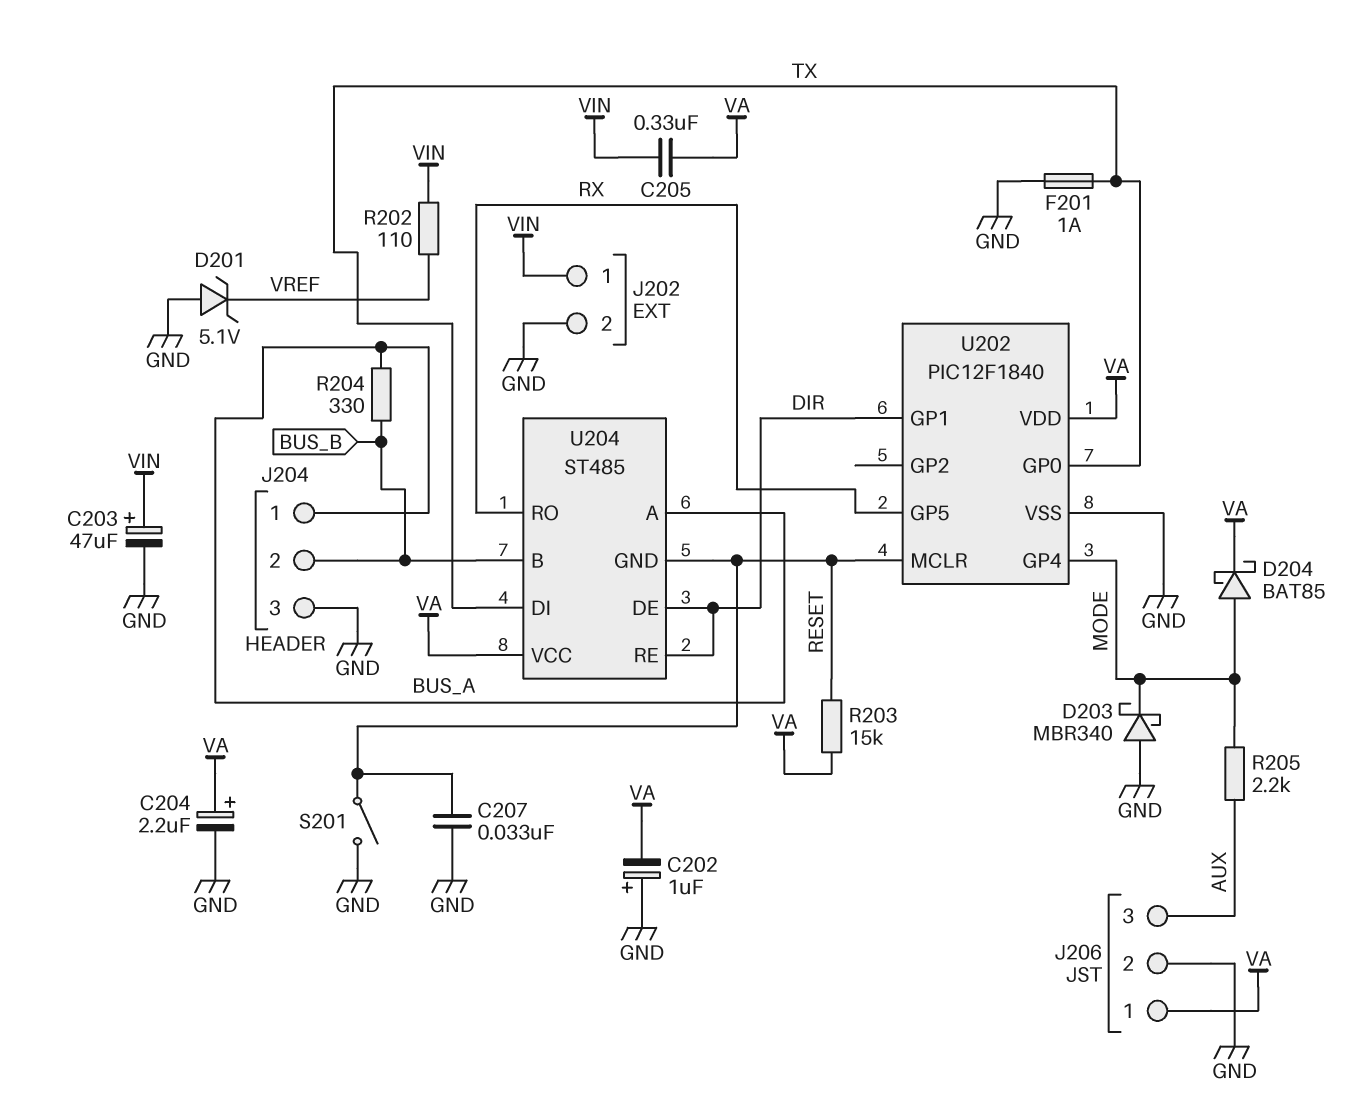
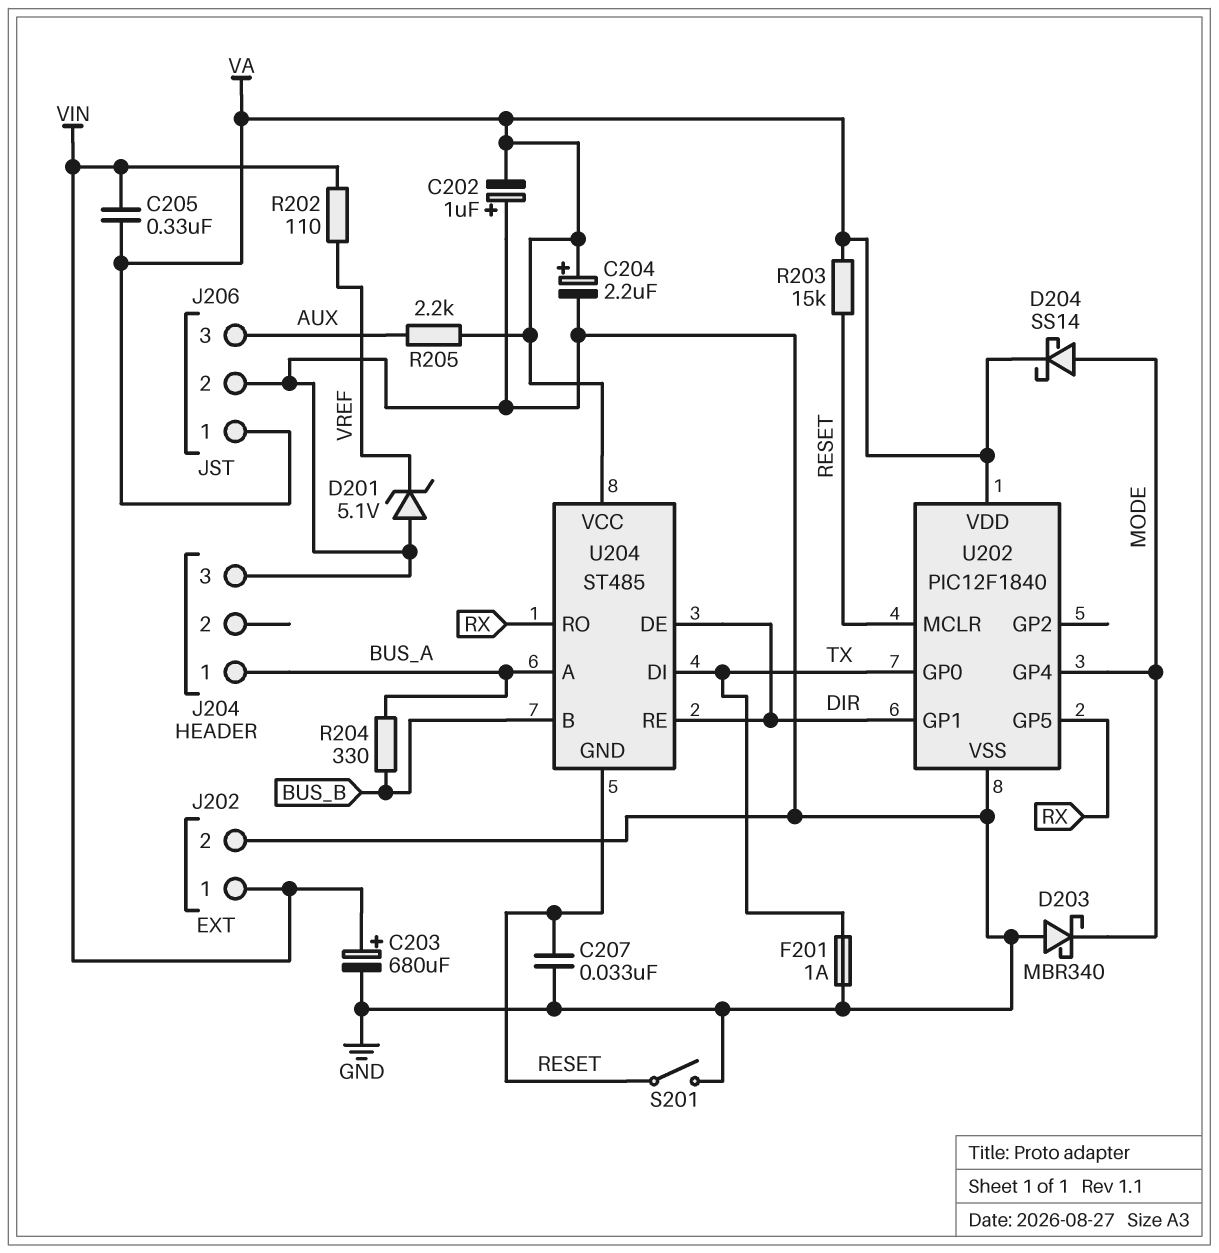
C203: 47uF (plus VIN, minus GND) -> 680uF (plus VIN, minus GND)
D204: schottky BAT85 (A MODE, K VA) -> schottky SS14 (A MODE, K VA)
J204 pin 2: BUS_B -> none
R205: 2.2k (AUX, MODE) -> 2.2k (AUX, VA)

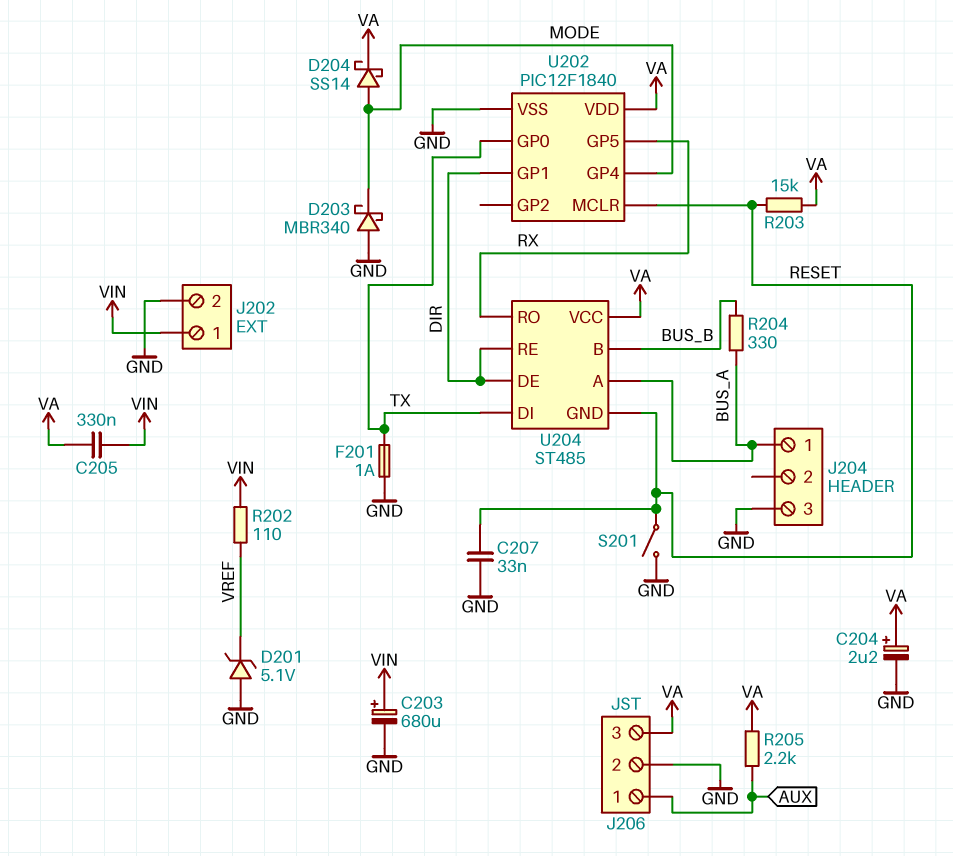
C202: 1uF (plus GND, minus VA) -> none
J206 pin 1: VA -> AUX
J206 pin 3: AUX -> VA

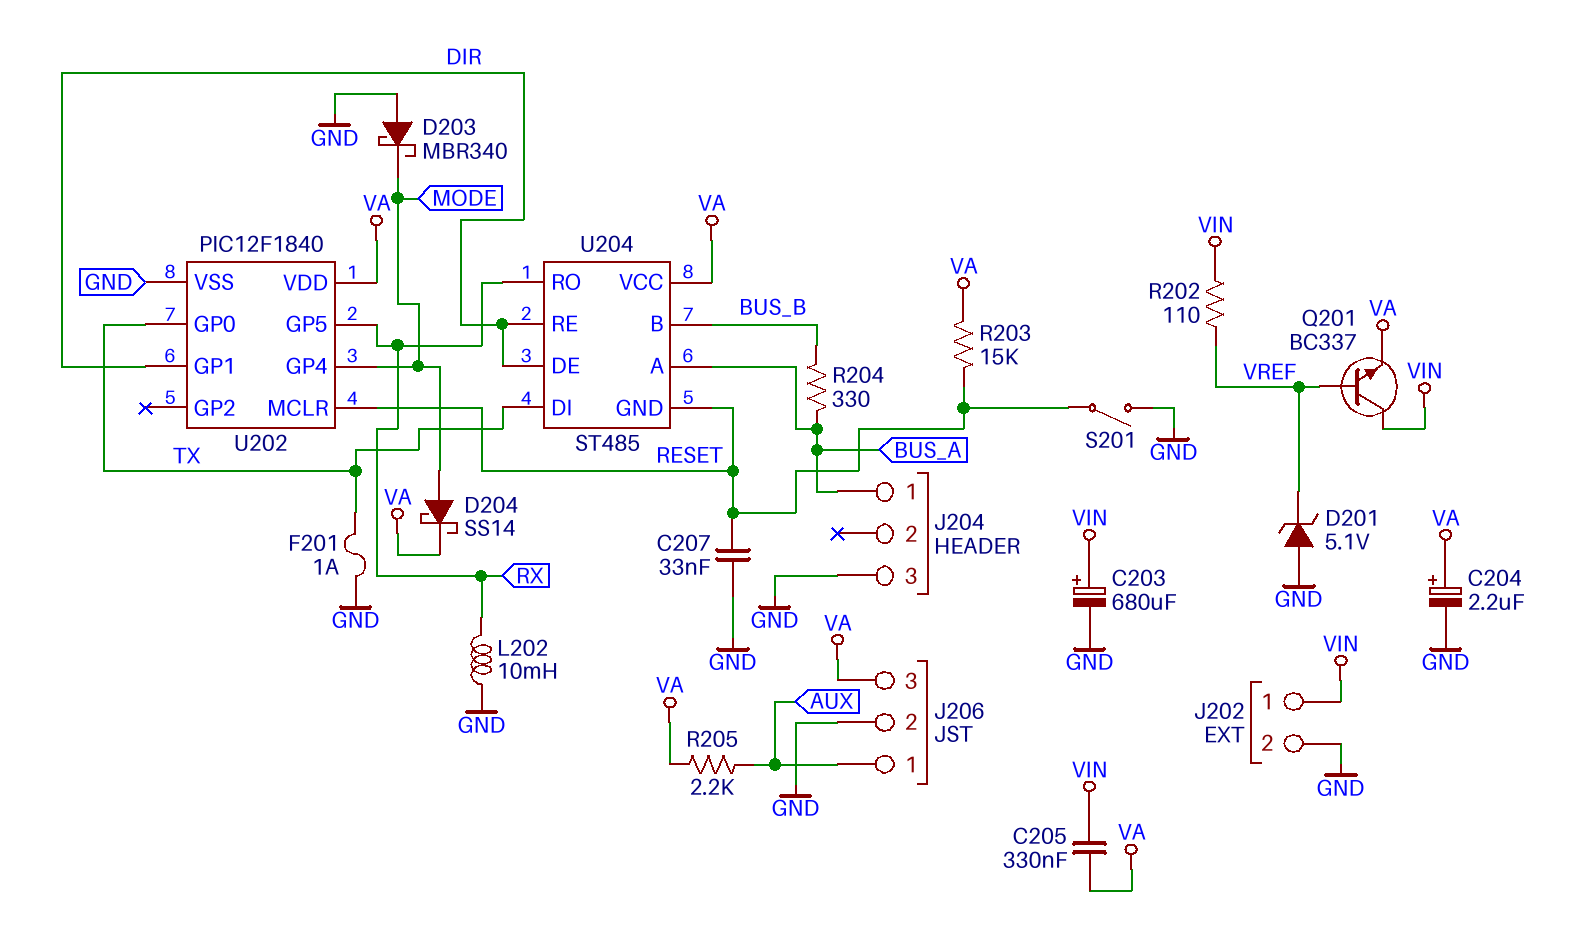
L202: none -> 10mH (GND, RX)
Q201: none -> NPN BC337 (B VREF, C VIN, E VA)

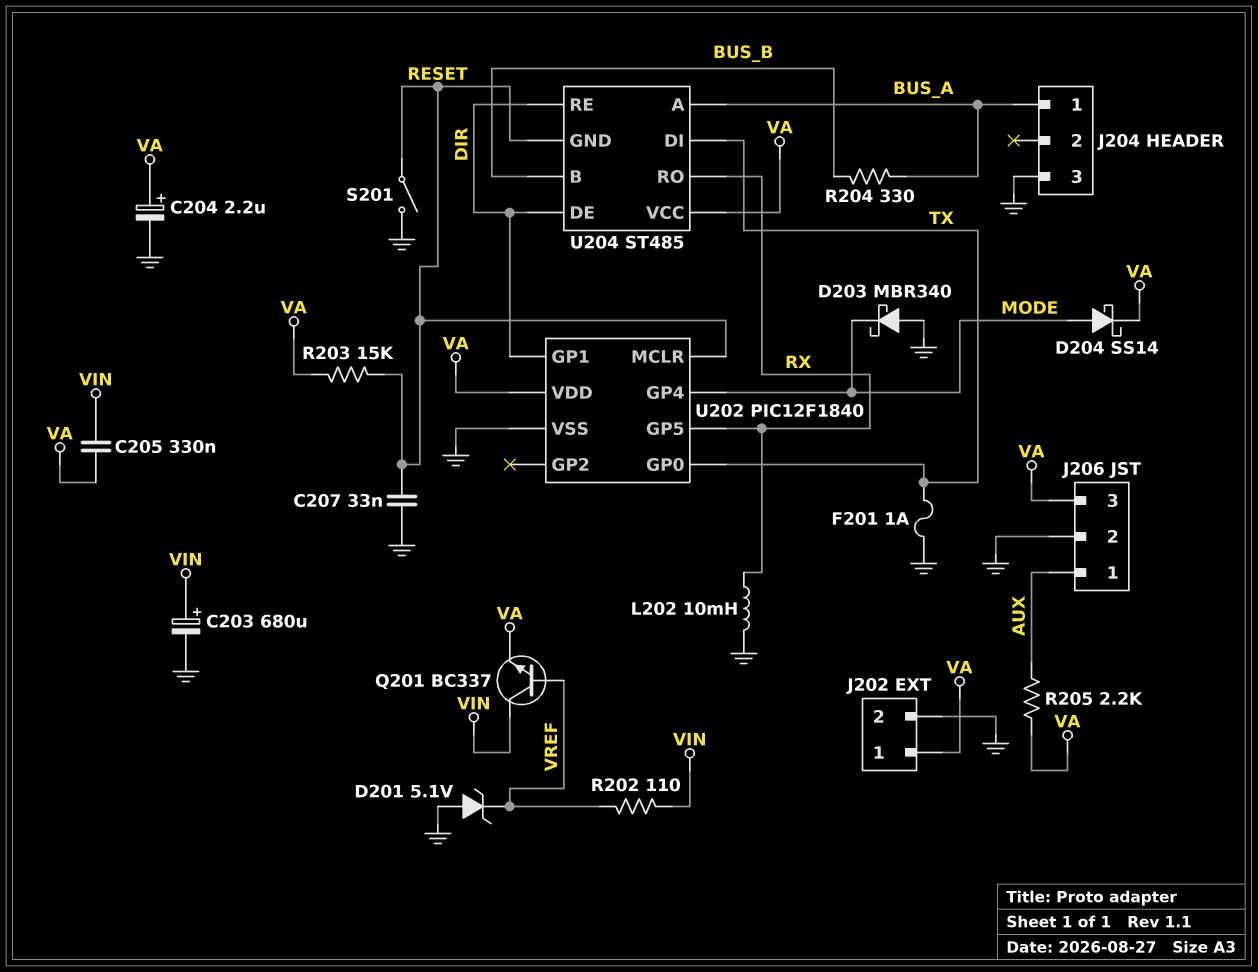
J202 pin 1: VIN -> VA

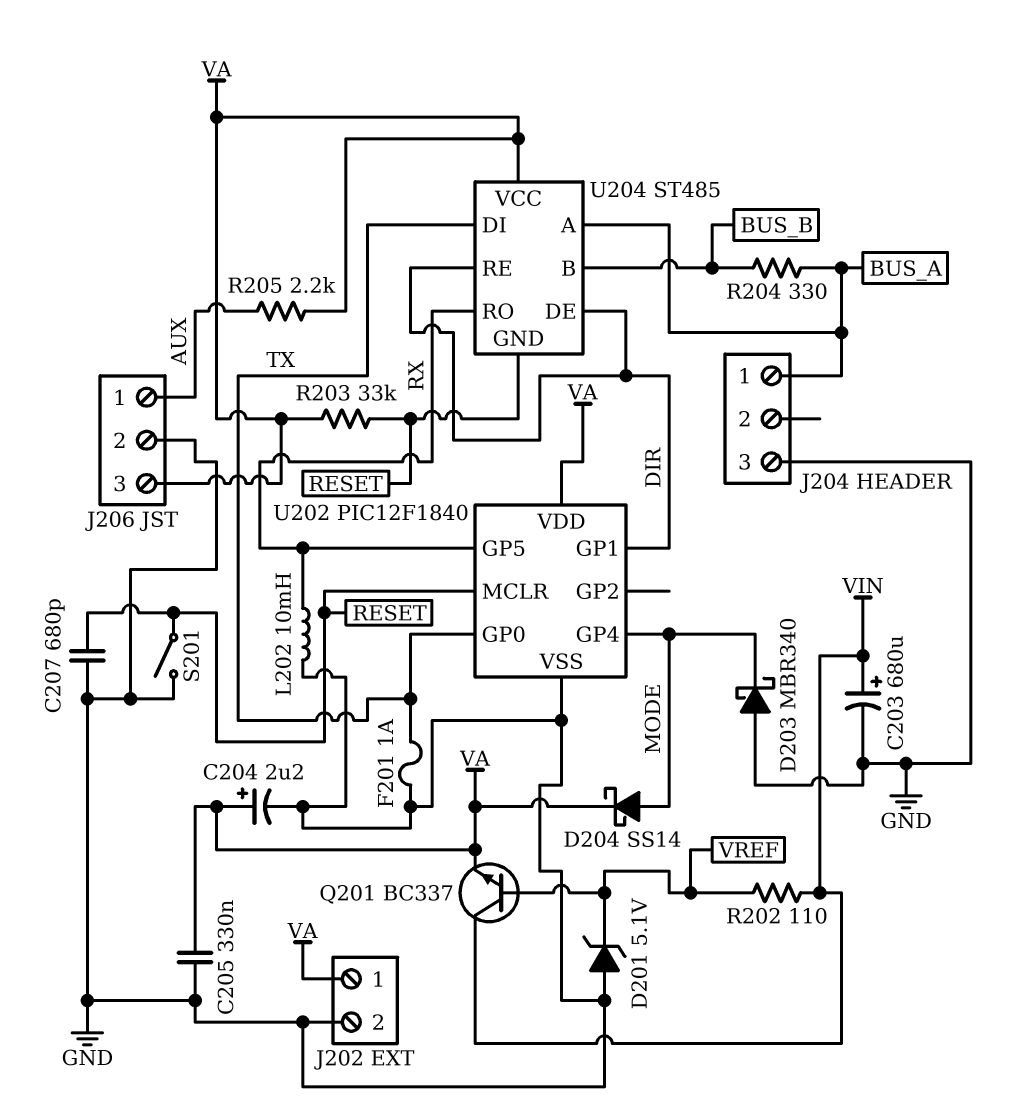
C205: 330nF (VA, VIN) -> 330nF (GND, VA)
C207: 33nF (GND, RESET) -> 680pF (GND, RESET)
R203: 15k (RESET, VA) -> 33k (RESET, VA)

